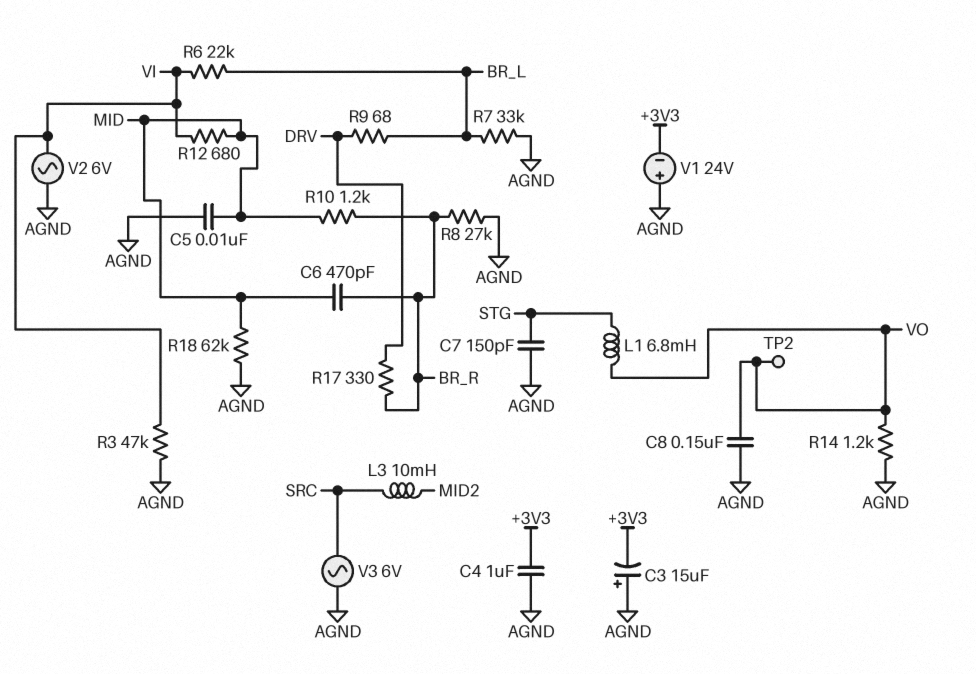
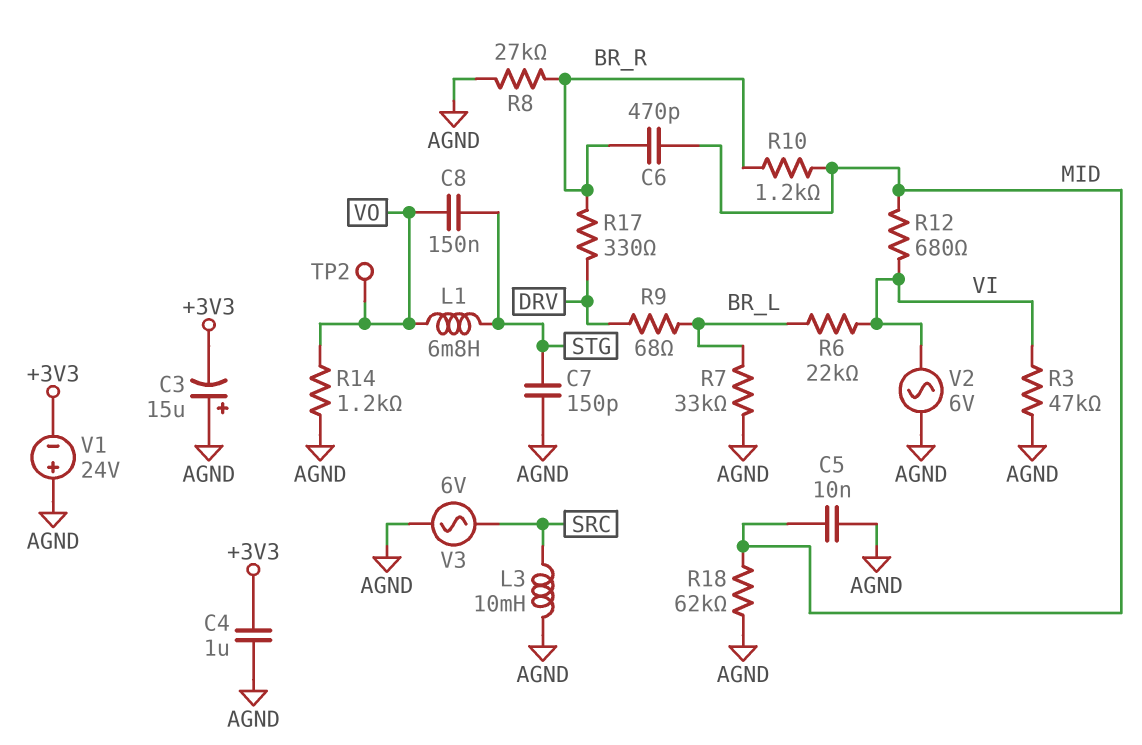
C8: 150nF (AGND, VO) -> 150nF (STG, VO)
L3: 10mH (MID2, SRC) -> 10mH (AGND, SRC)

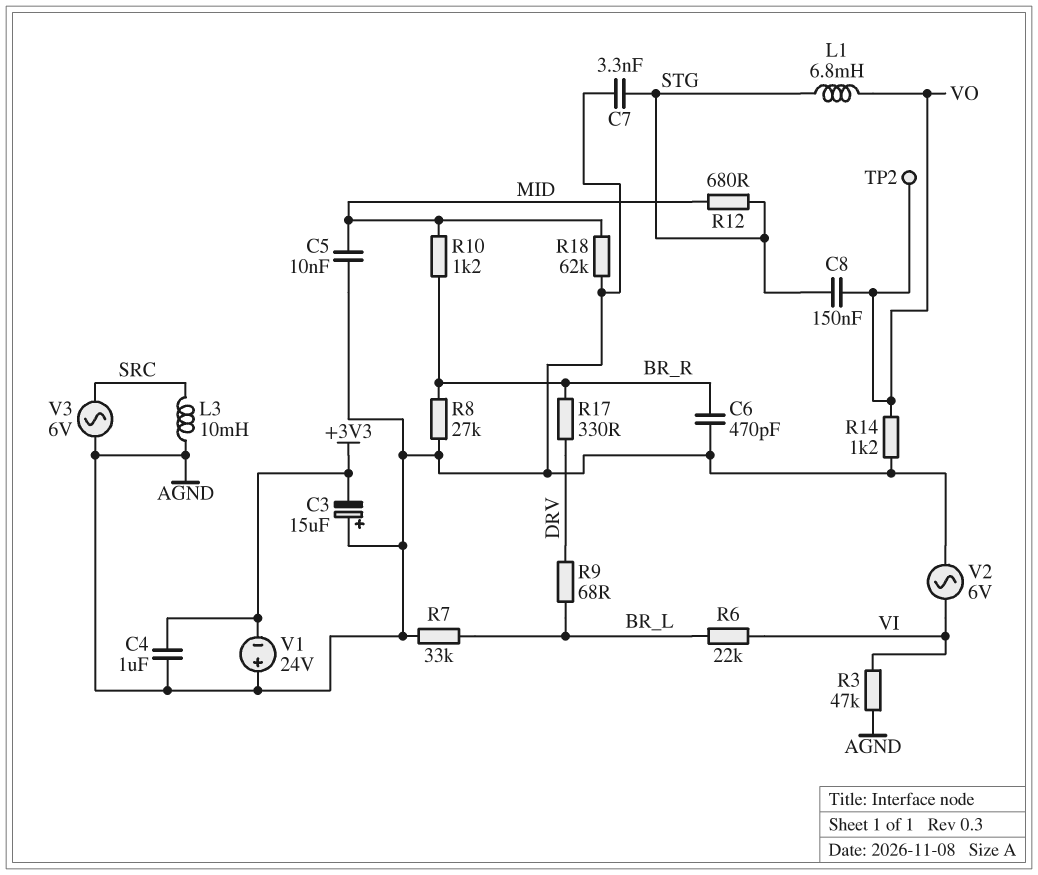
C6: 470pF (BR_R, MID) -> 470pF (AGND, BR_R)
C7: 150pF (AGND, STG) -> 3.3nF (AGND, STG)
R12: 680 (MID, VI) -> 680 (MID, STG)

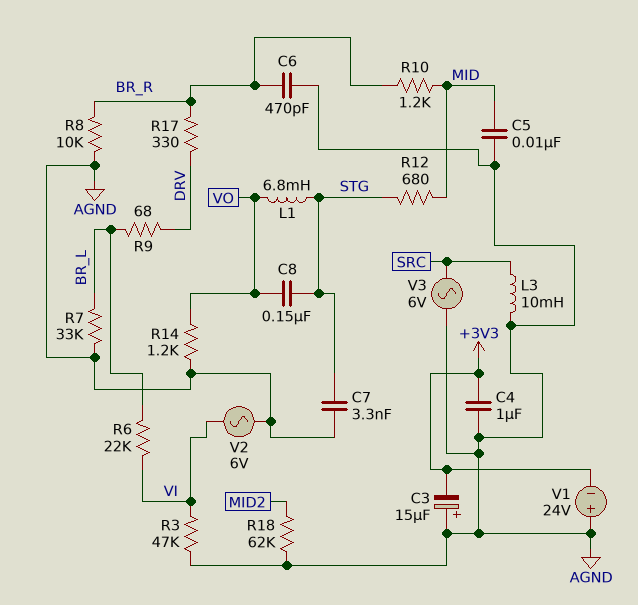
R8: 27k (AGND, BR_R) -> 10k (AGND, BR_R)
R18: 62k (AGND, MID) -> 62k (AGND, MID2)
TP2: test point (VO) -> none

